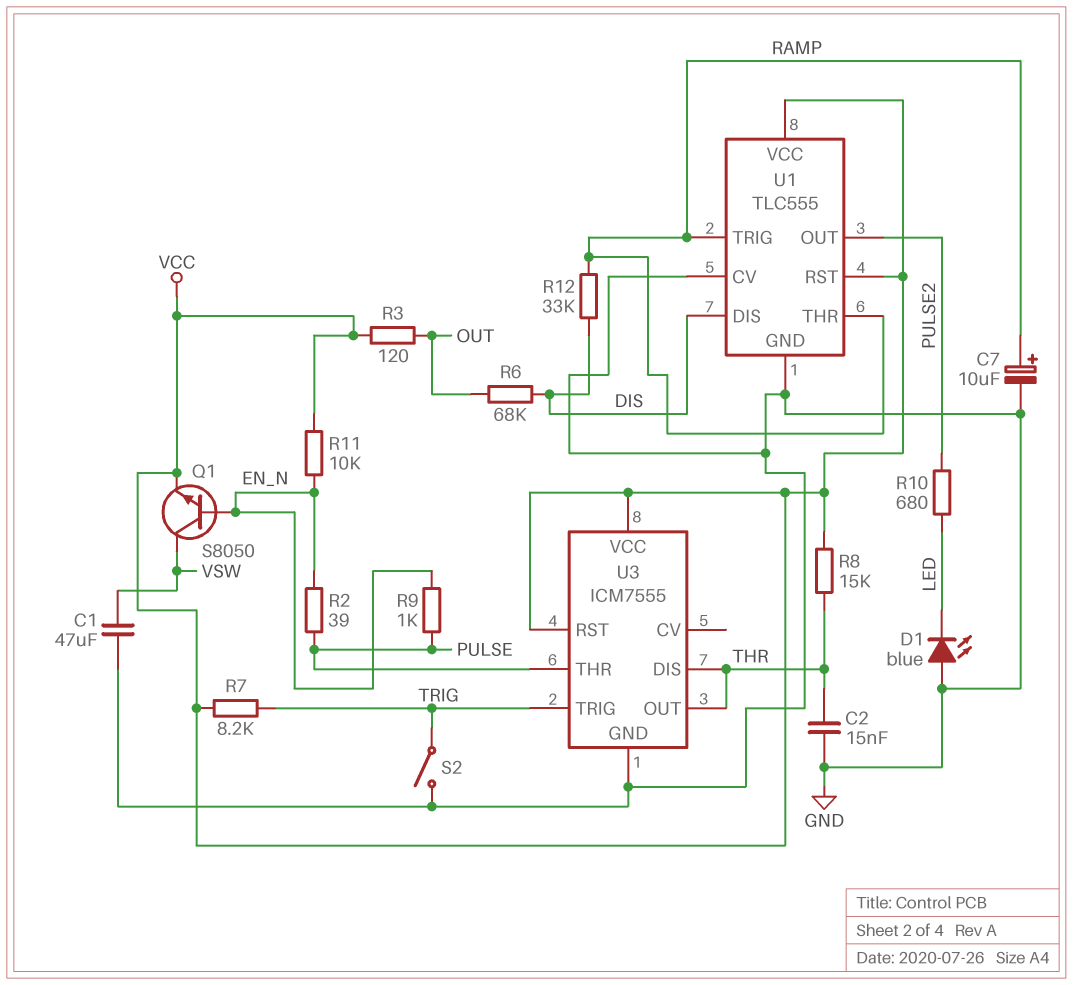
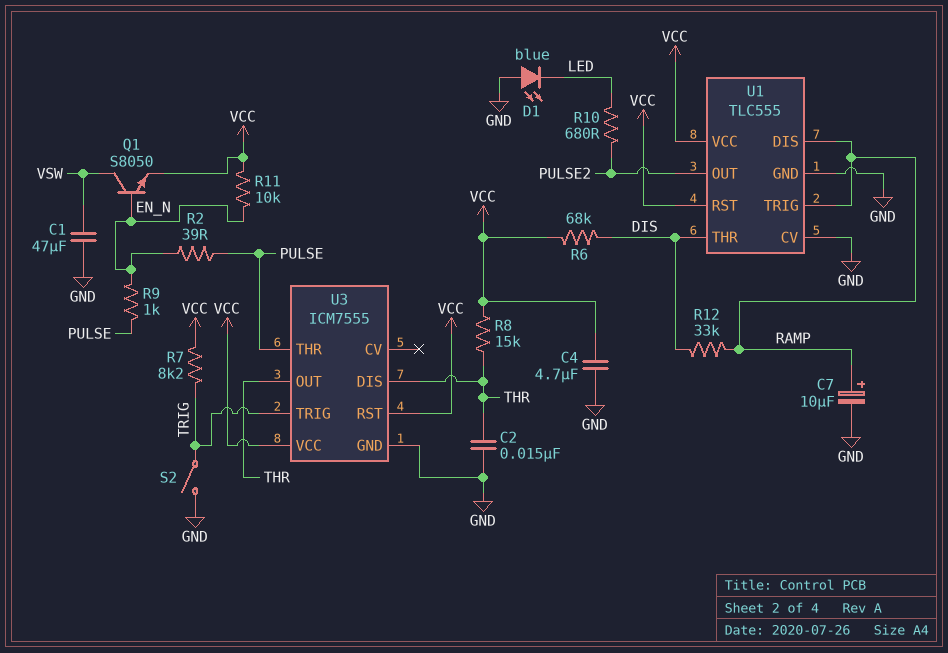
C4: none -> 4.7uF (GND, VCC)
R3: 120 (OUT, VCC) -> none
R6: 68k (DIS, OUT) -> 68k (DIS, VCC)
U1 pin DIS: DIS -> RAMP
U1 pin THR: RAMP -> DIS

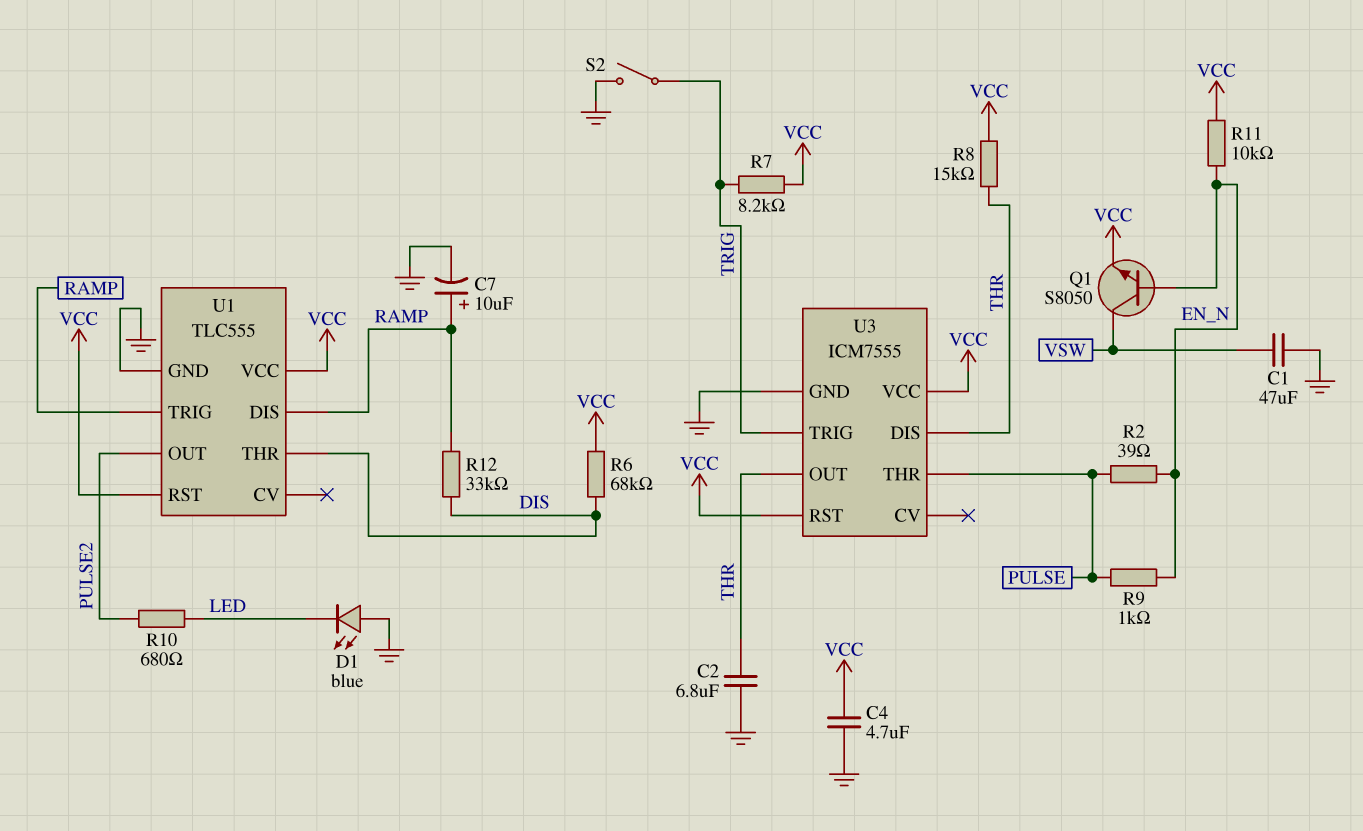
C2: 15nF (GND, THR) -> 6.8uF (GND, THR)
U1 pin CV: GND -> none

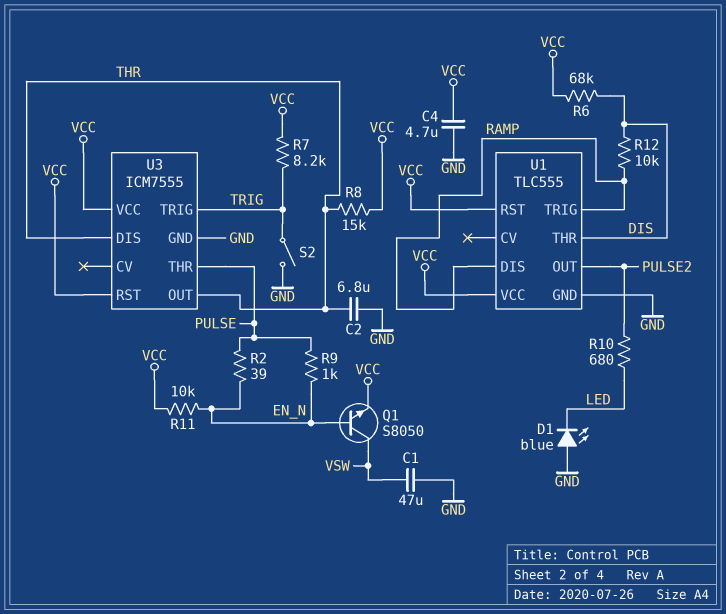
C7: 10uF (plus RAMP, minus GND) -> none
R12: 33k (DIS, RAMP) -> 10k (DIS, RAMP)

